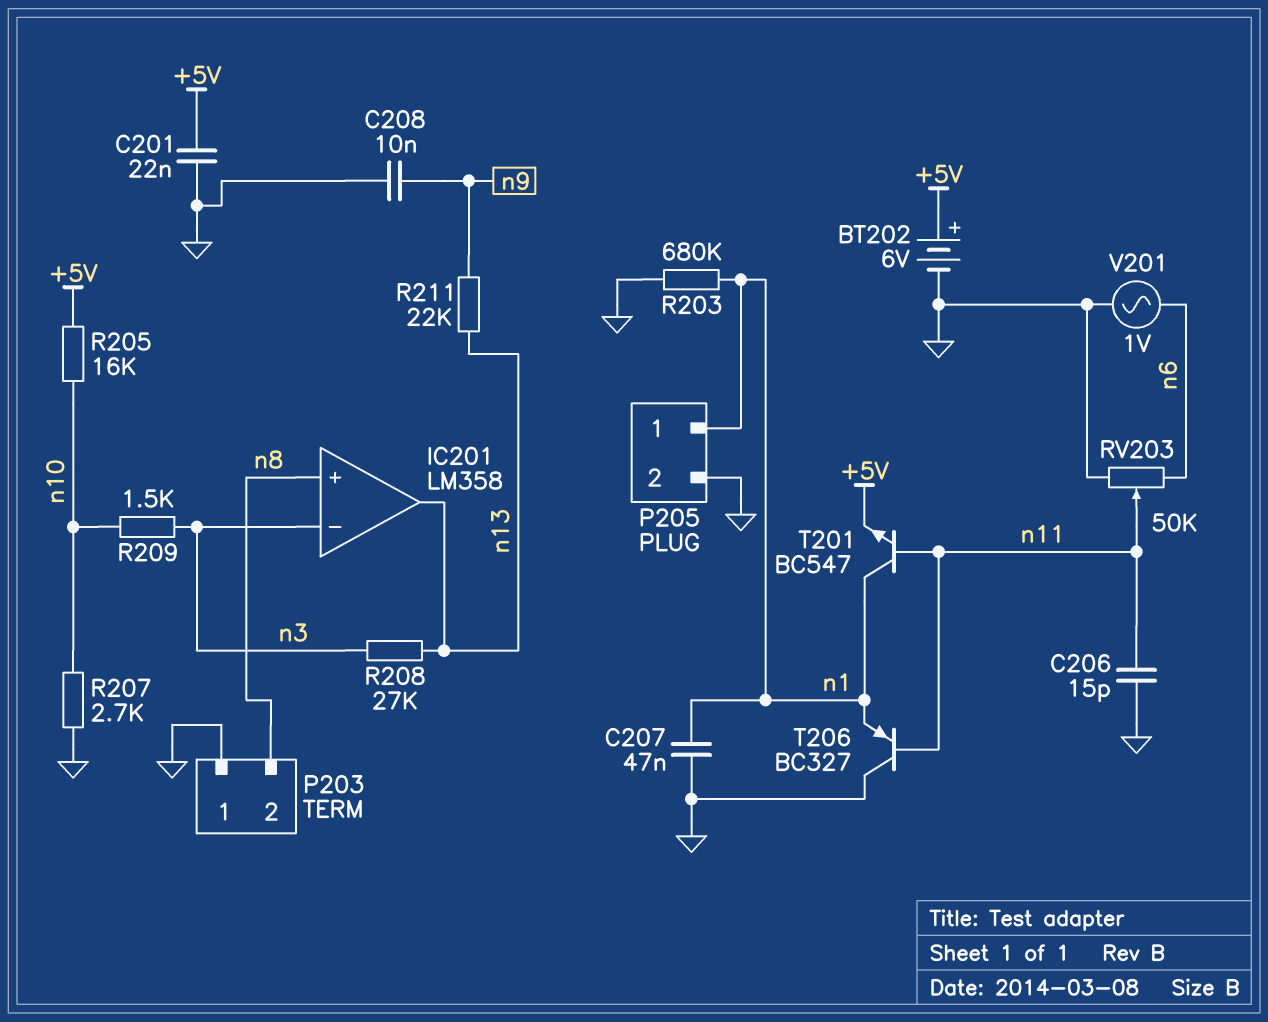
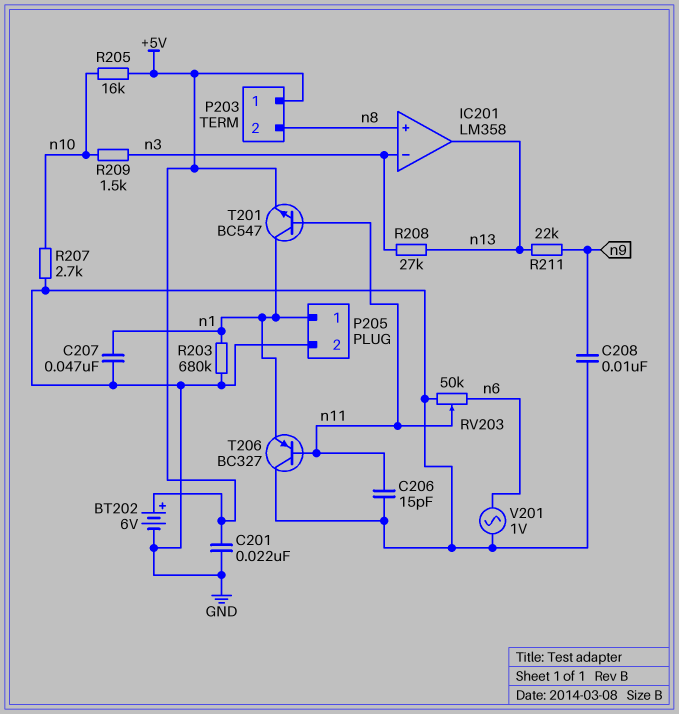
P203 pin 1: GND -> +5V

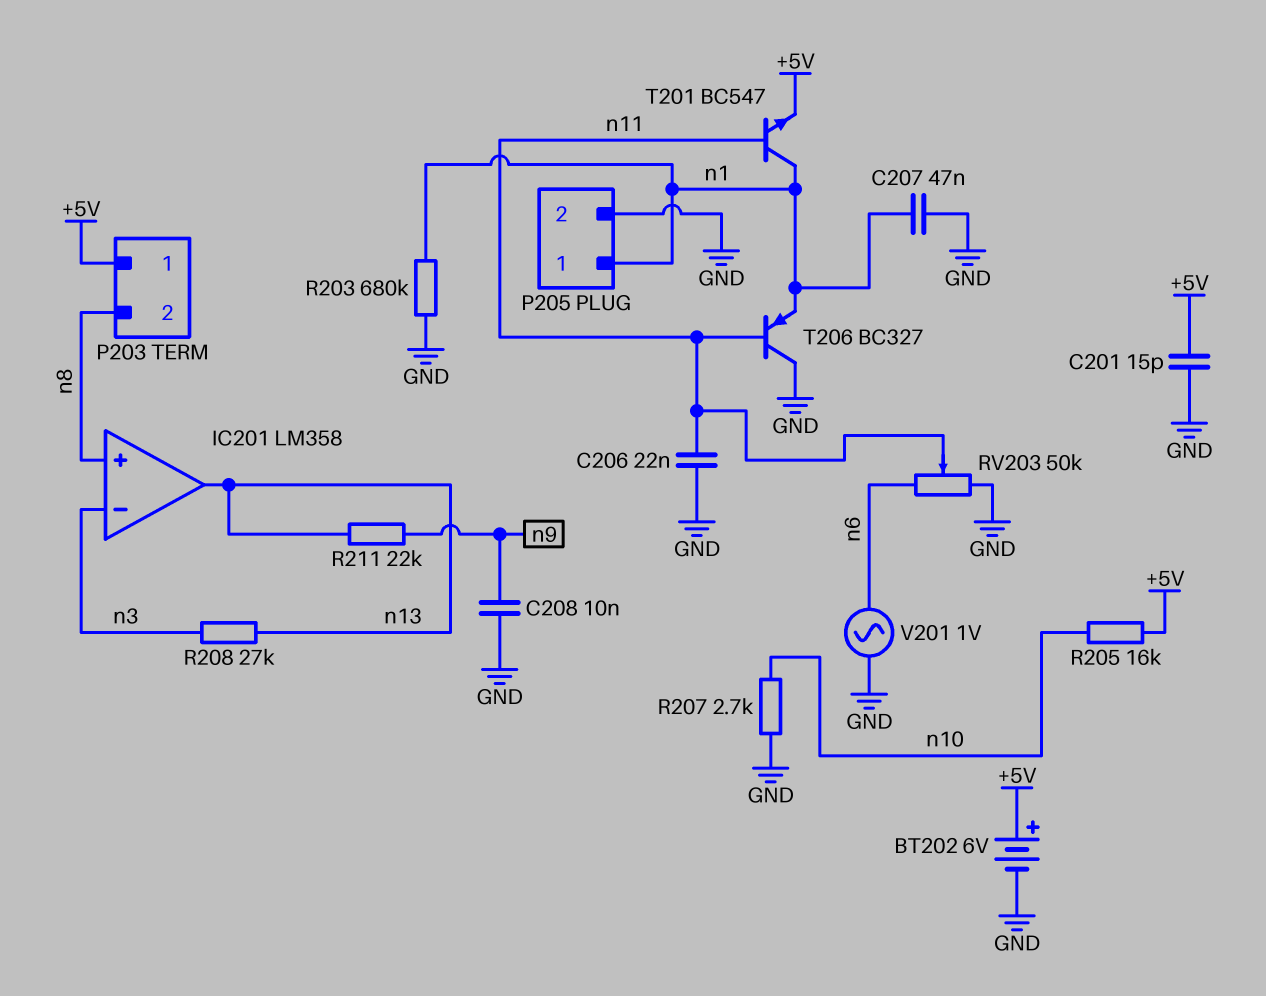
C201: 22nF (+5V, GND) -> 15pF (+5V, GND)
C206: 15pF (GND, n11) -> 22nF (GND, n11)
R209: 1.5k (n3, n10) -> none

